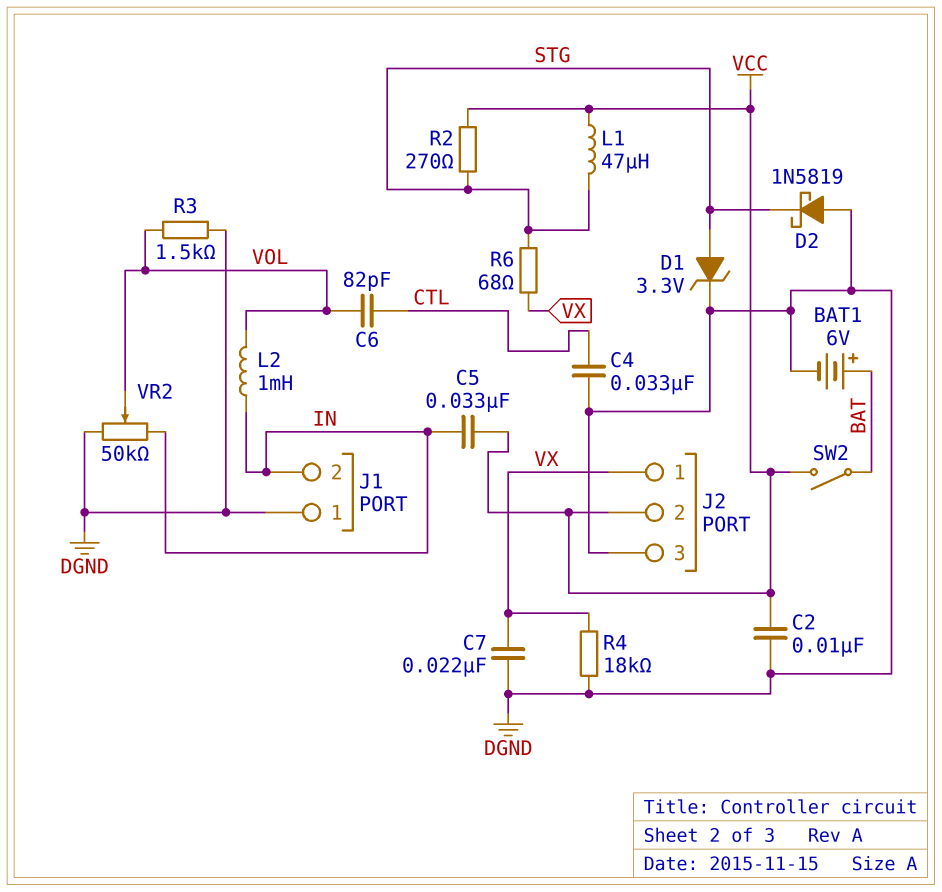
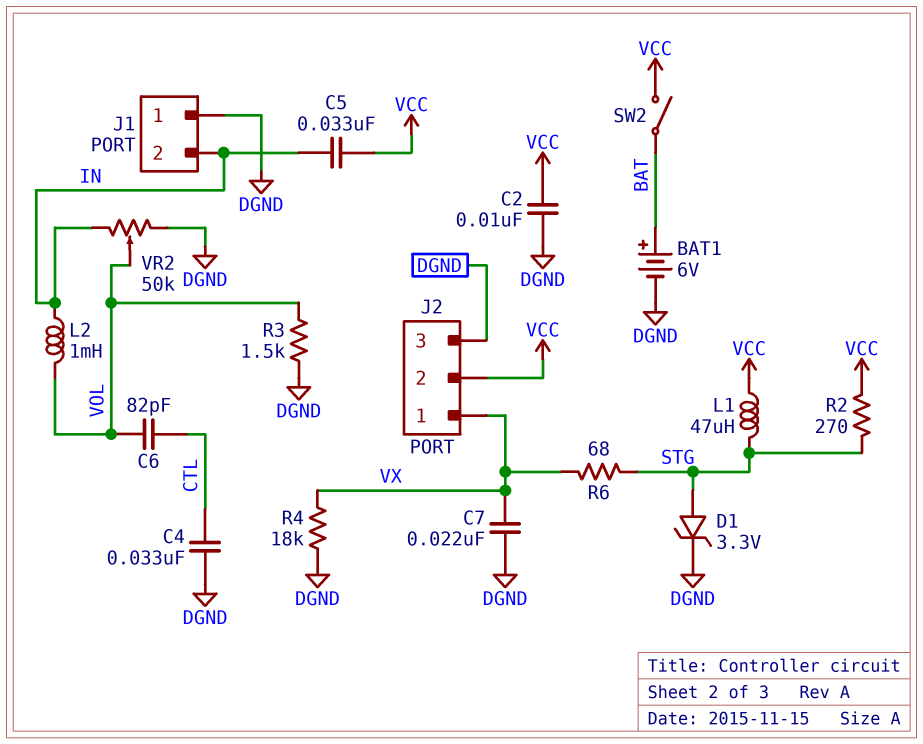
D2: schottky 1N5819 (A DGND, K STG) -> none

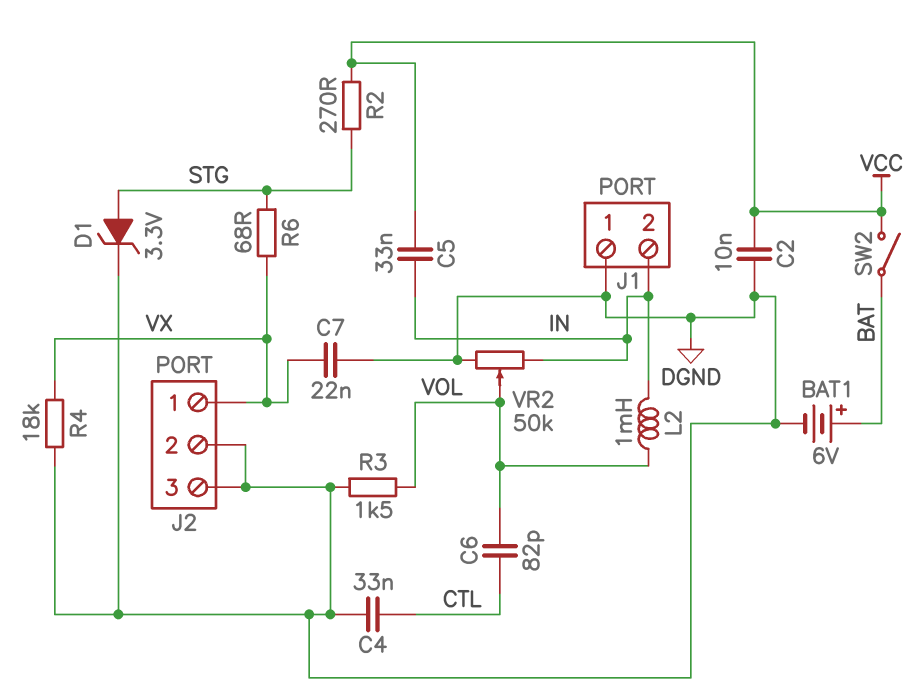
J2 pin 2: VCC -> DGND
L1: 47uH (STG, VCC) -> none

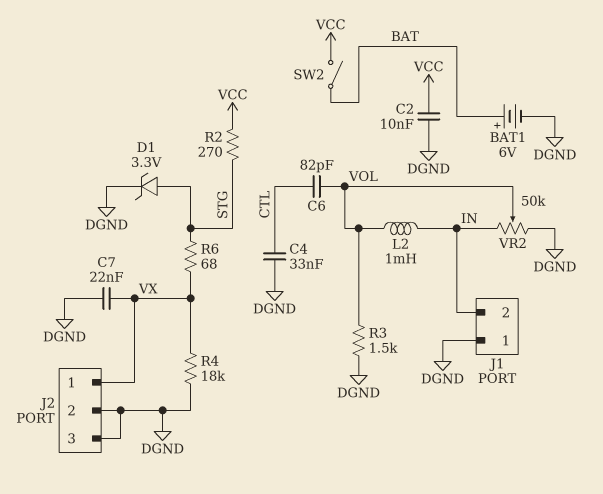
C5: 33nF (IN, VCC) -> none

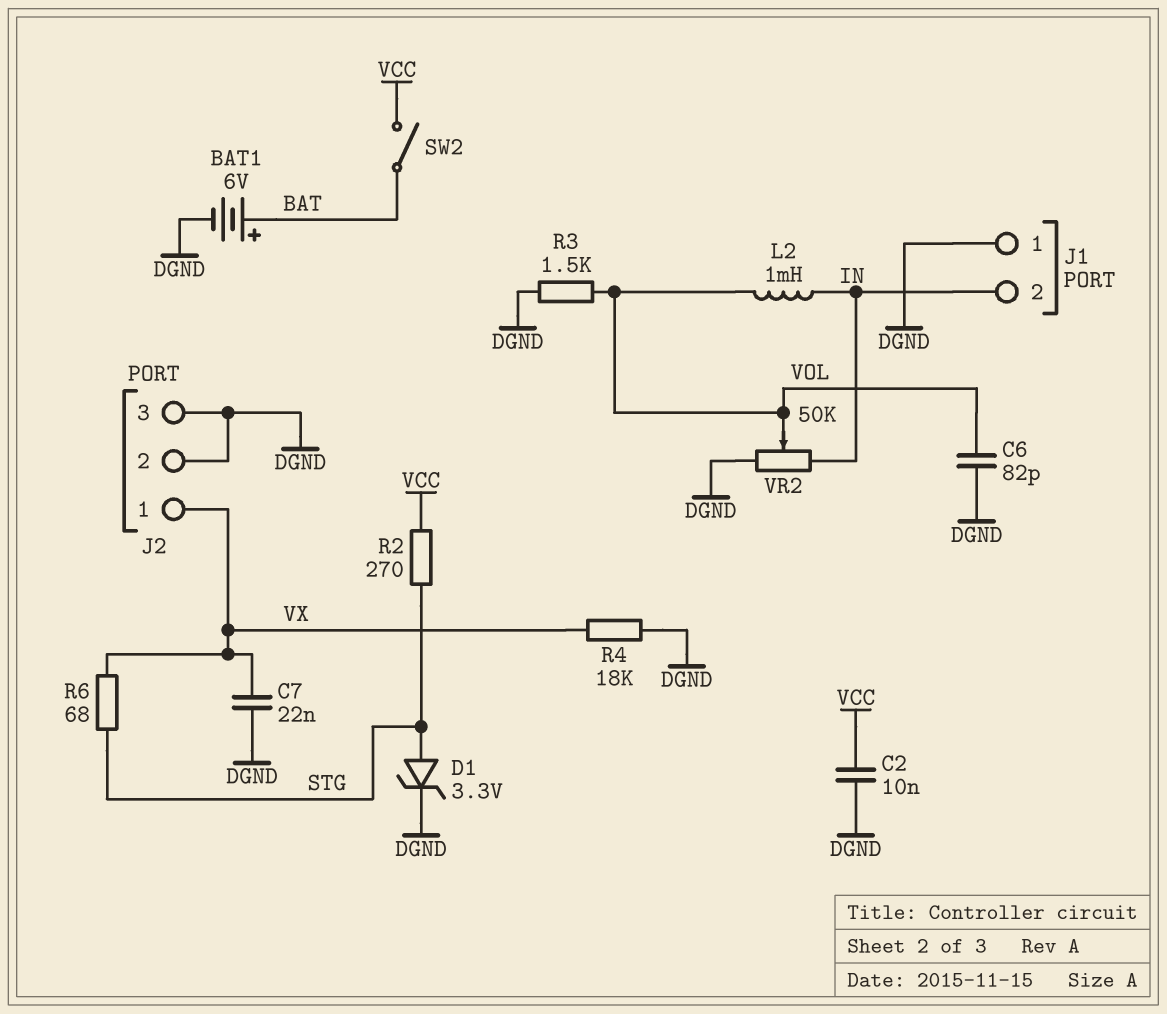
C4: 33nF (CTL, DGND) -> none
C6: 82pF (CTL, VOL) -> 82pF (DGND, VOL)

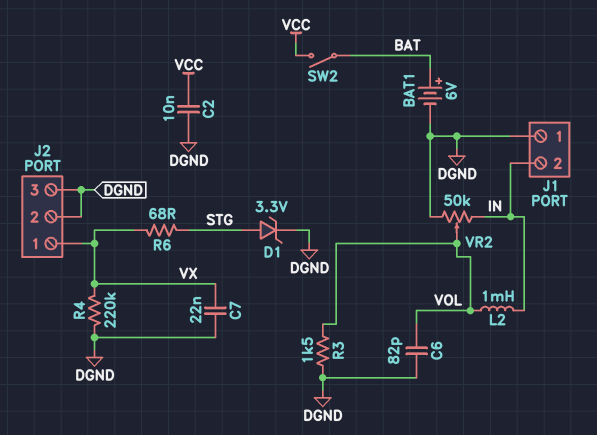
R2: 270 (STG, VCC) -> none
R4: 18k (DGND, VX) -> 220k (DGND, VX)

